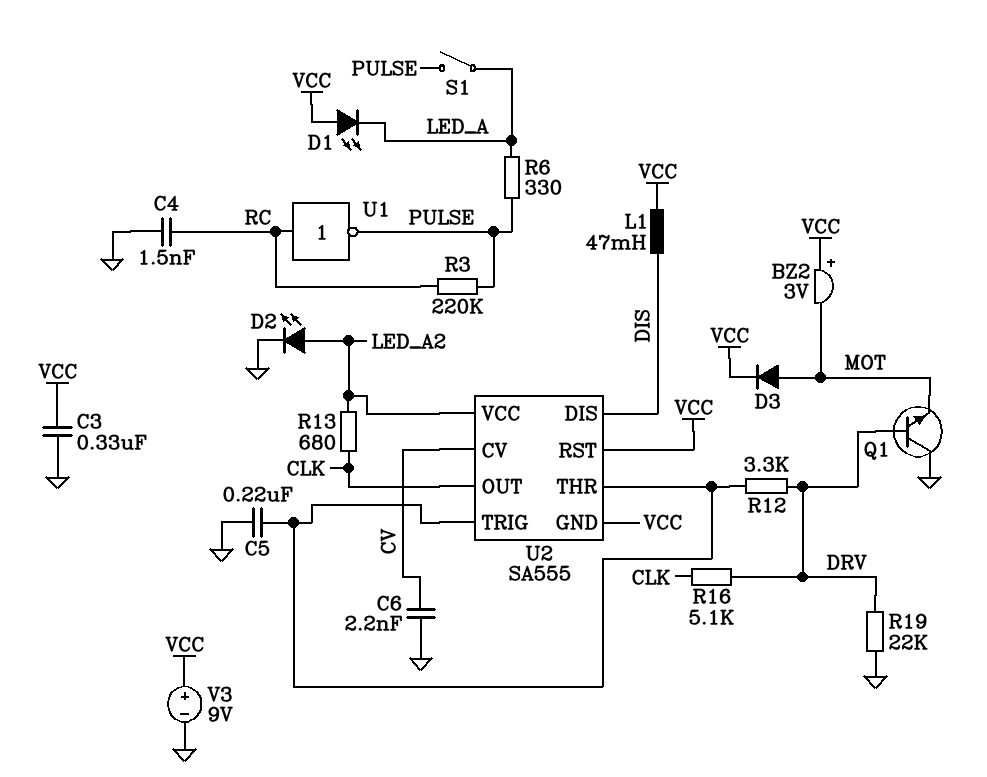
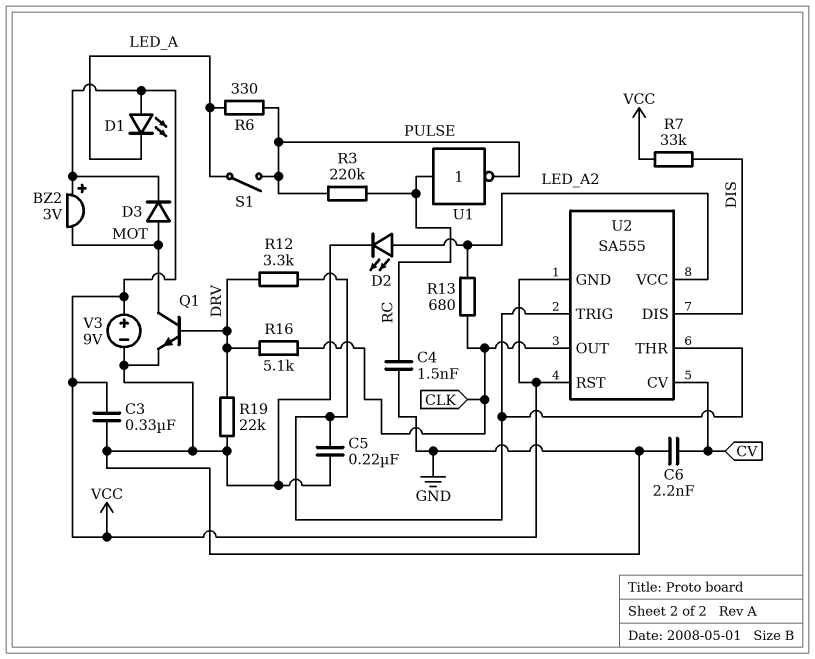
L1: 47mH (DIS, VCC) -> none
Q1: NPN (B DRV, C GND, E MOT) -> NPN (B DRV, C MOT, E GND)
R7: none -> 33k (DIS, VCC)

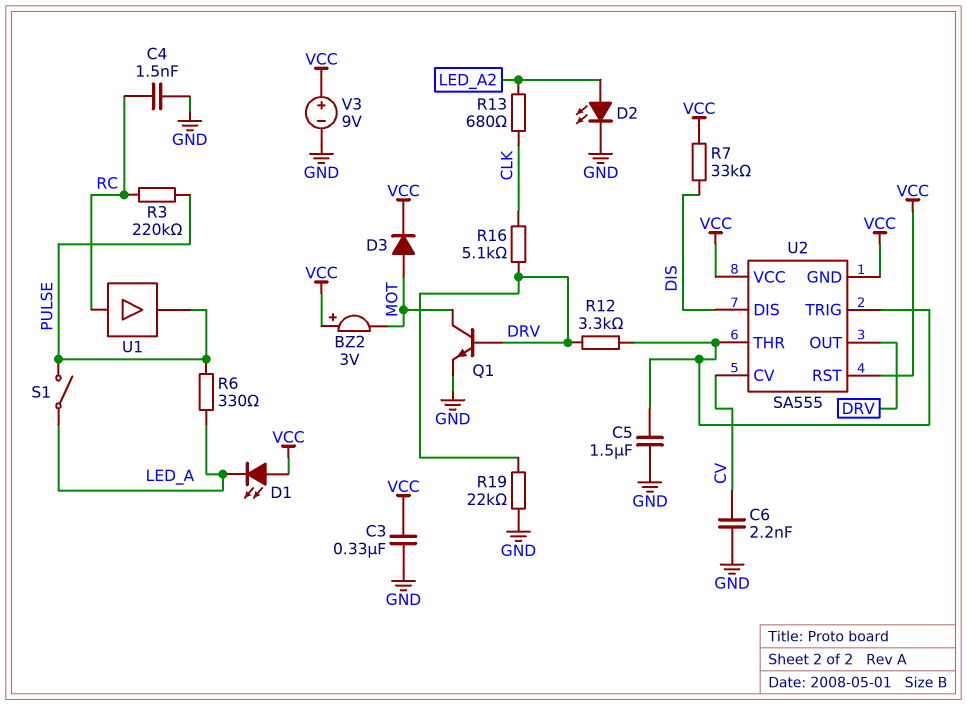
C5: 220nF (GND, U2/THR) -> 1.5uF (GND, U2/THR)
U1: NOT (in RC, out PULSE) -> buffer (in RC, out PULSE)
U2 pin OUT: CLK -> DRV
U2 pin VCC: LED_A2 -> VCC

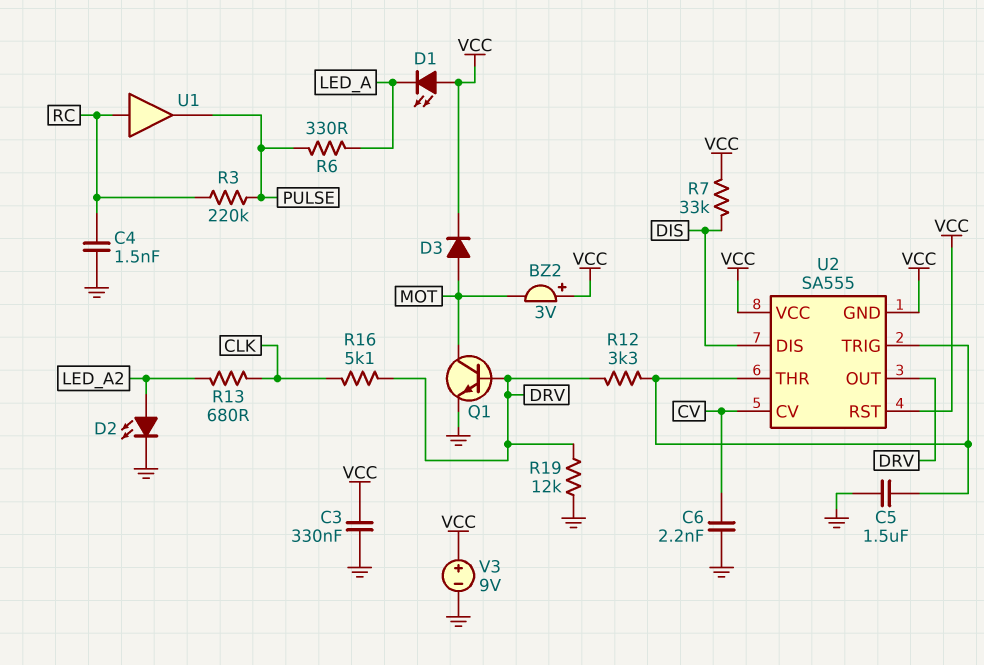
R19: 22k (DRV, GND) -> 12k (DRV, GND)
S1: switch (LED_A, PULSE) -> none

